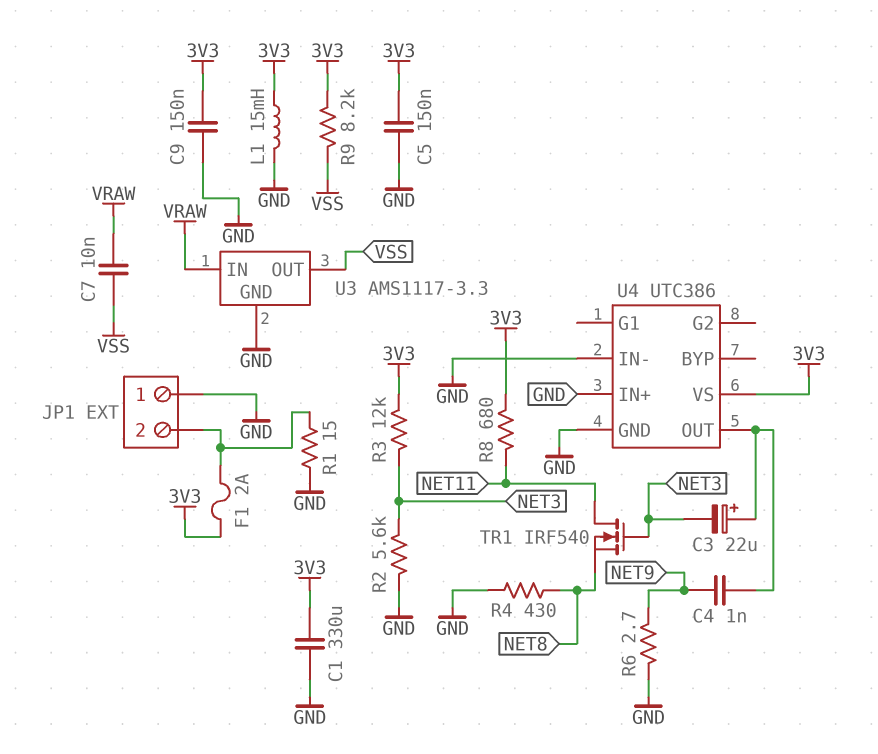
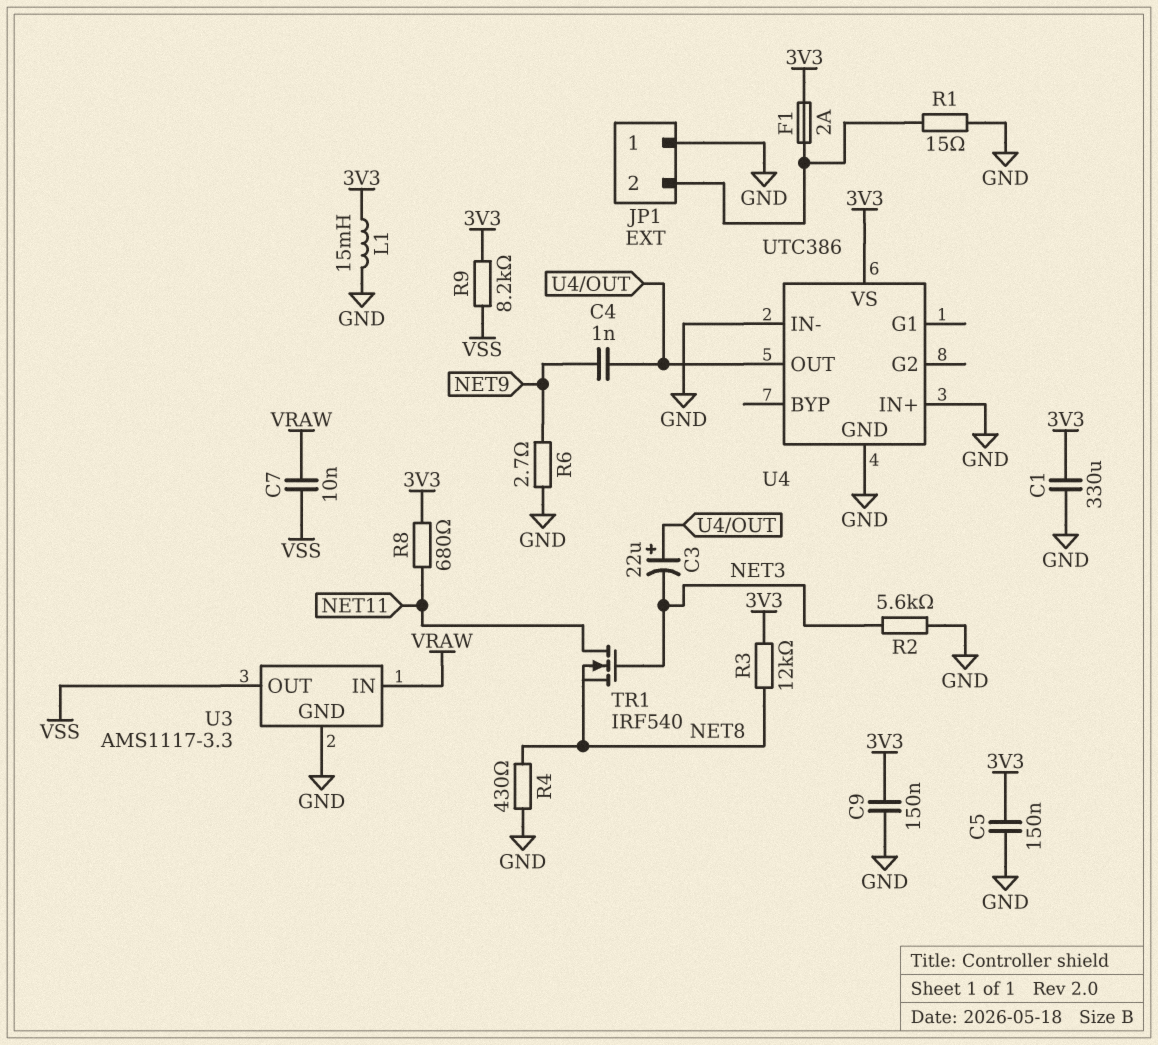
R3: 12k (3V3, NET3) -> 12k (3V3, NET8)

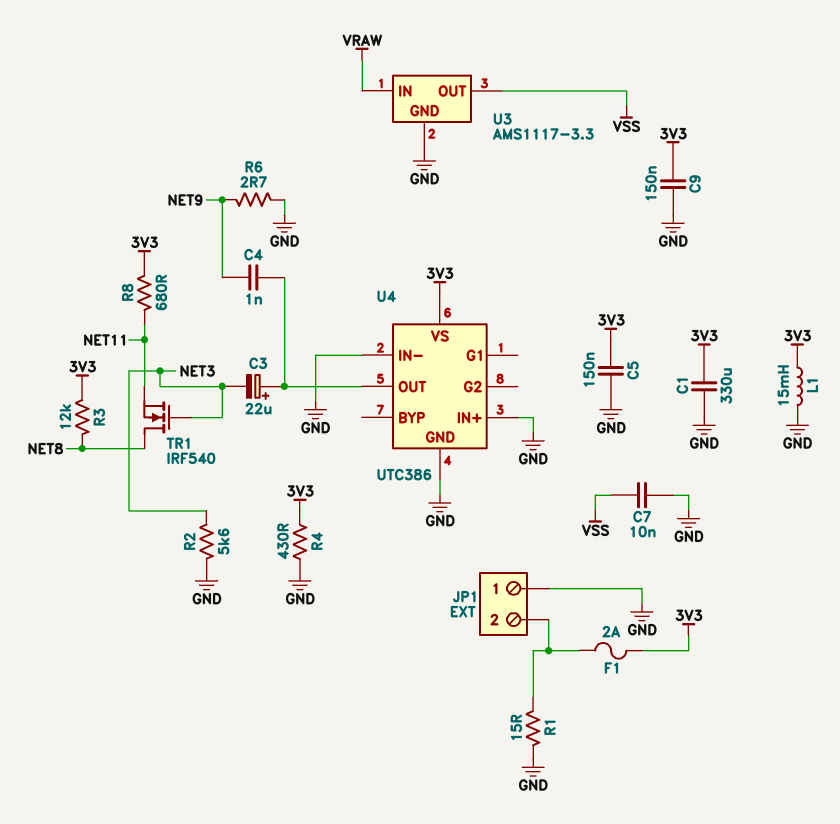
C7: 10nF (VRAW, VSS) -> 10nF (GND, VSS)
R4: 430 (GND, NET8) -> 430 (3V3, GND)
R9: 8.2k (3V3, VSS) -> none
TR1: NMOS IRF540 (G NET3, D NET11, S NET8) -> NMOS IRF540 (G NET3, D NET8, S NET11)

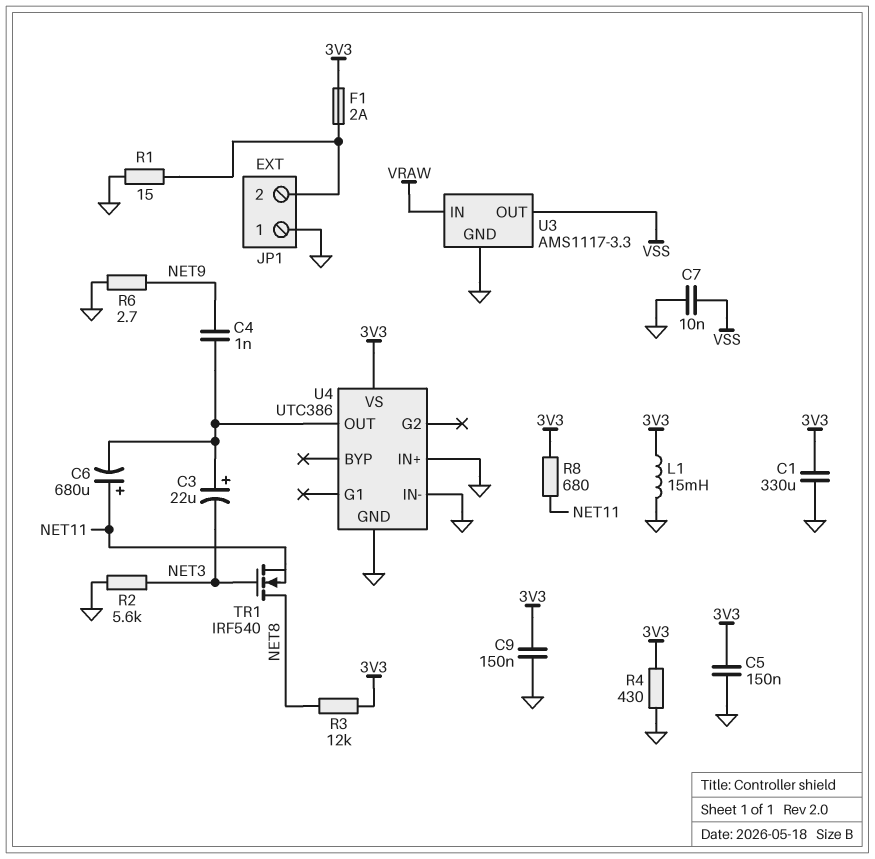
C6: none -> 680uF (plus NET11, minus U4/OUT)

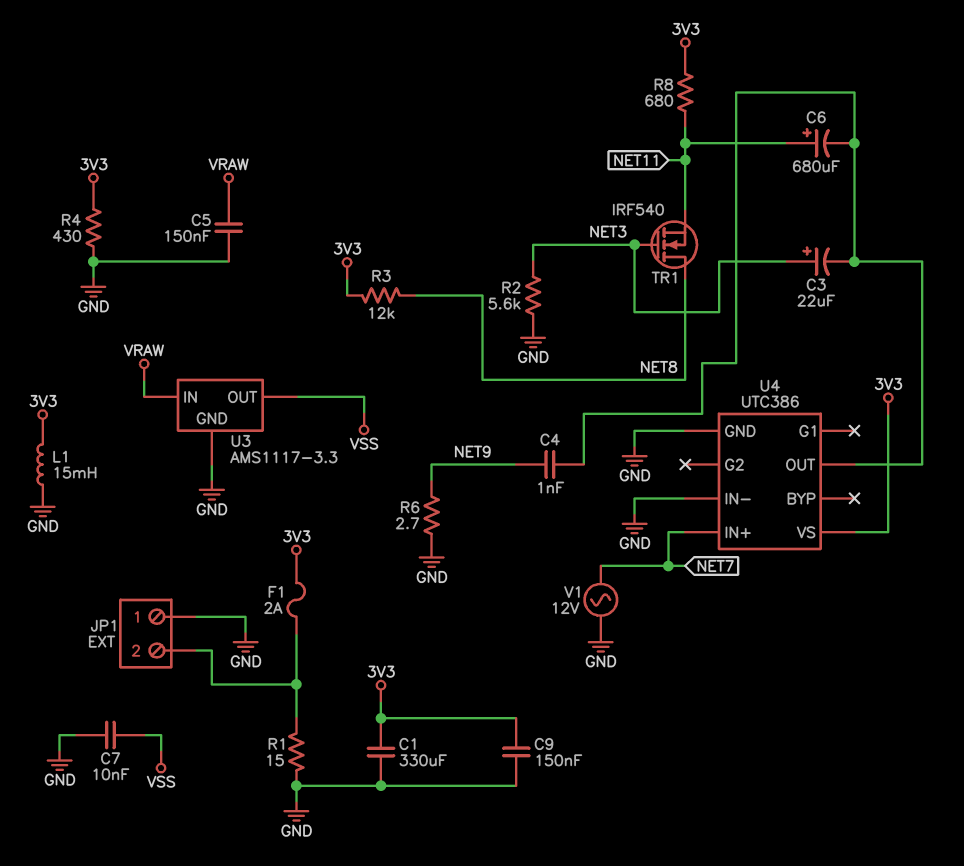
C3: 22uF (plus U4/OUT, minus NET3) -> 22uF (plus NET3, minus U4/OUT)
C5: 150nF (3V3, GND) -> 150nF (GND, VRAW)
U4 pin IN+: GND -> NET7
V1: none -> AC 12V (GND, NET7)

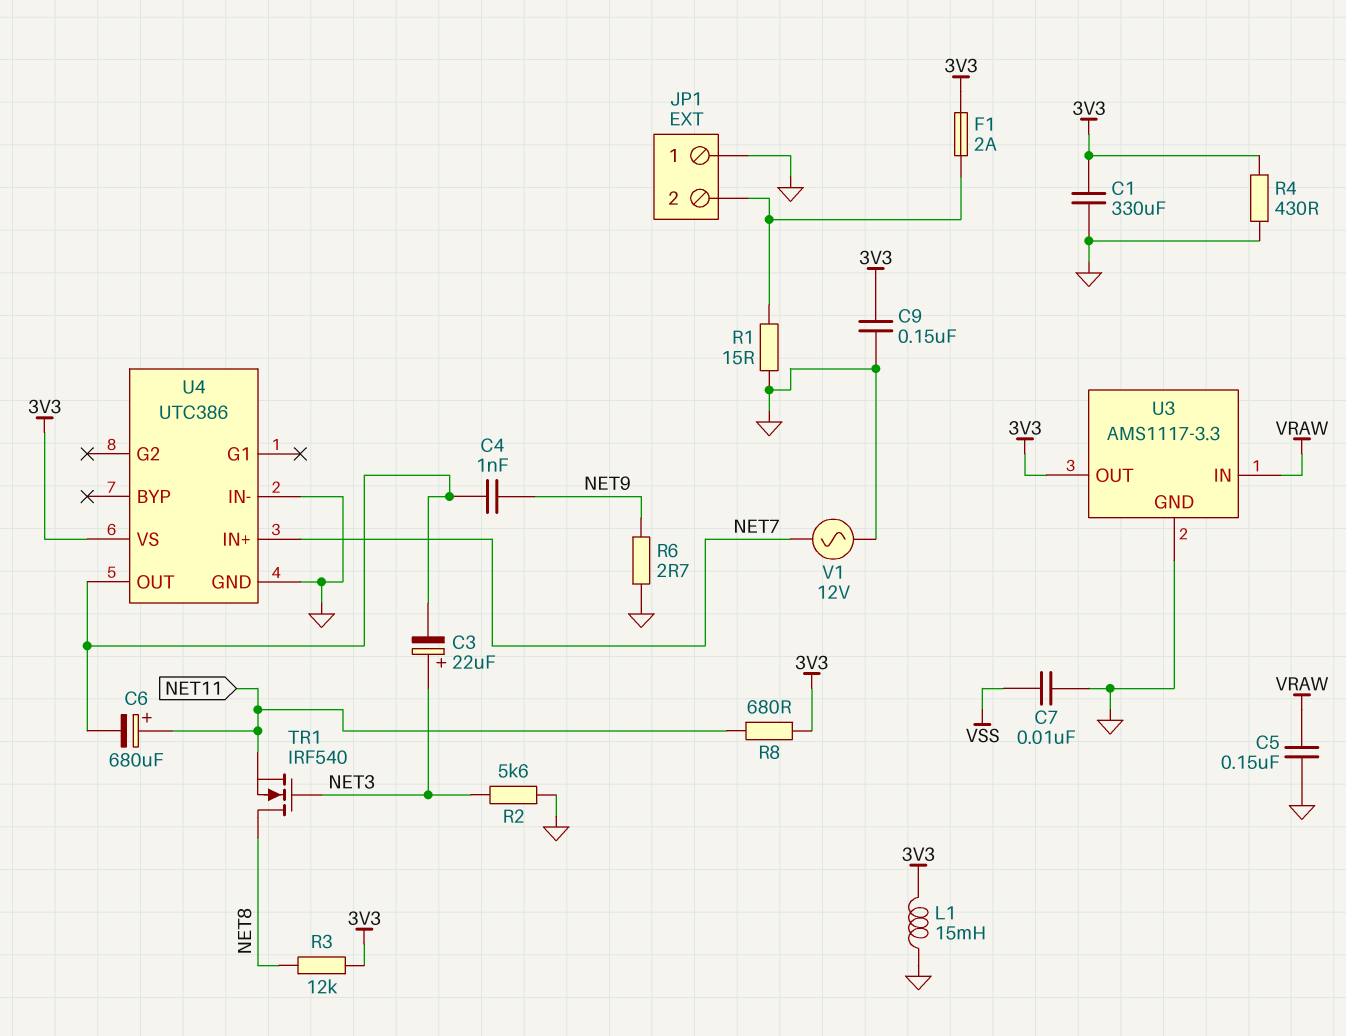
U3 pin OUT: VSS -> 3V3

